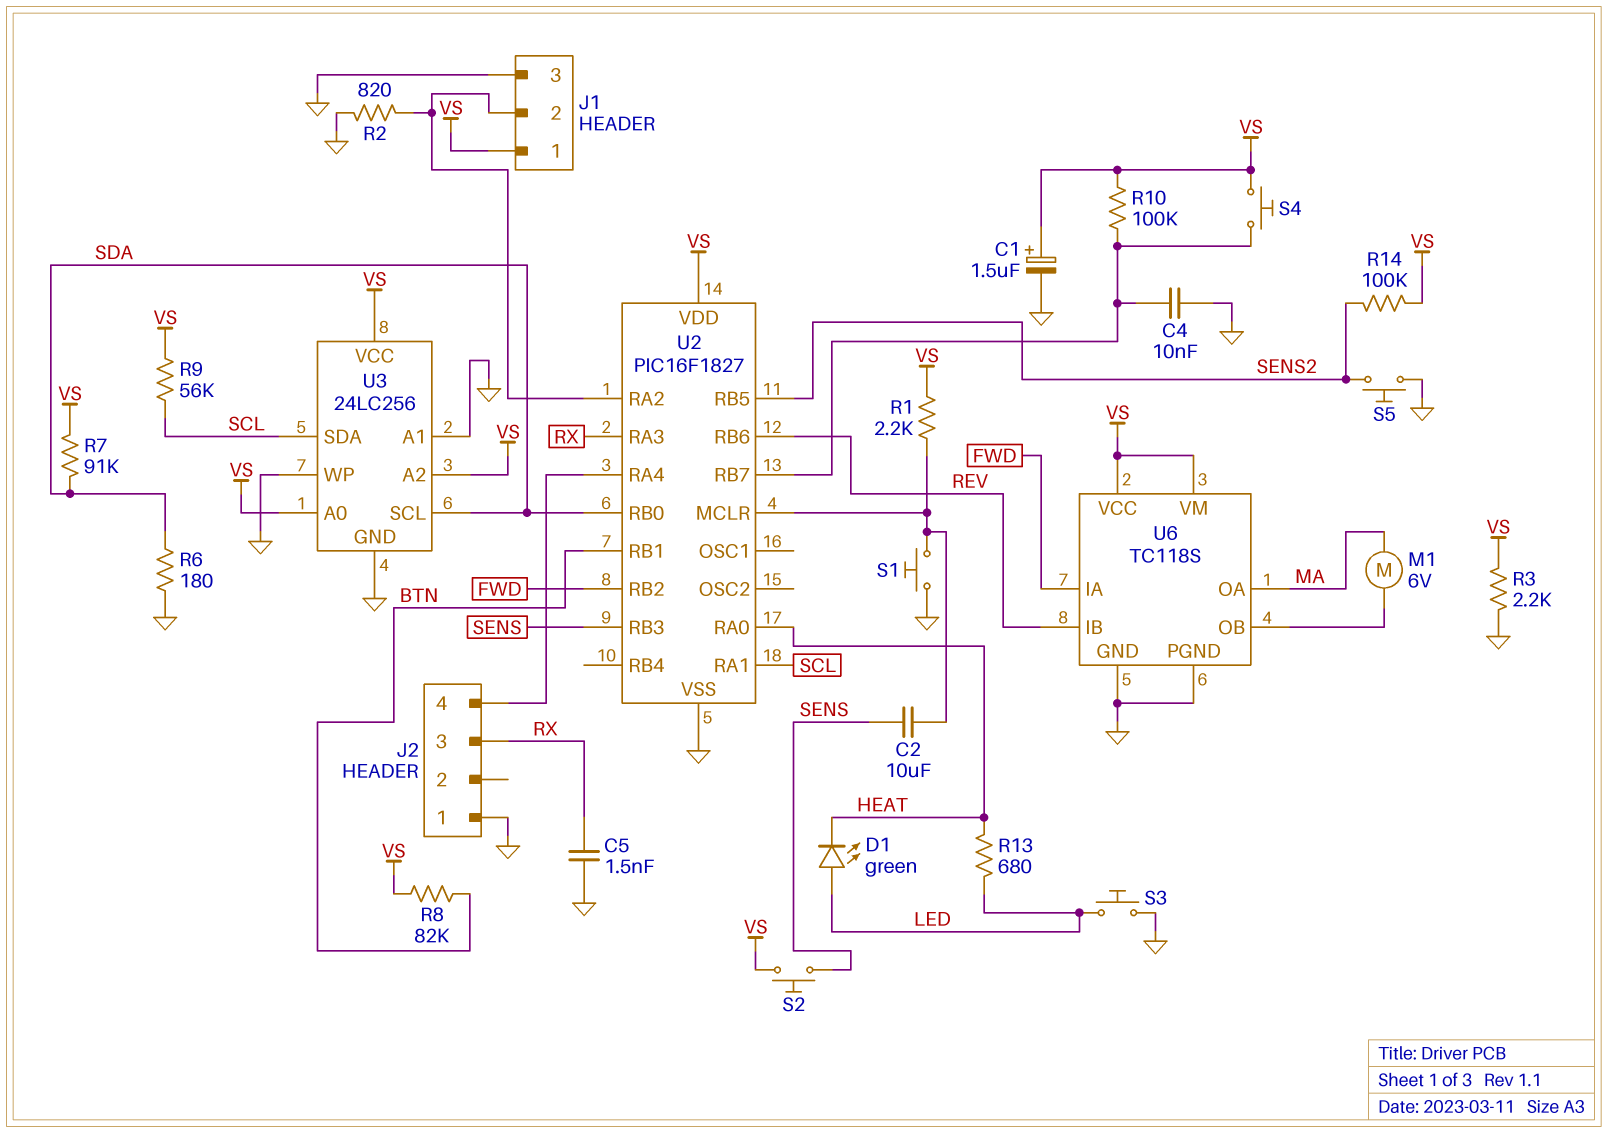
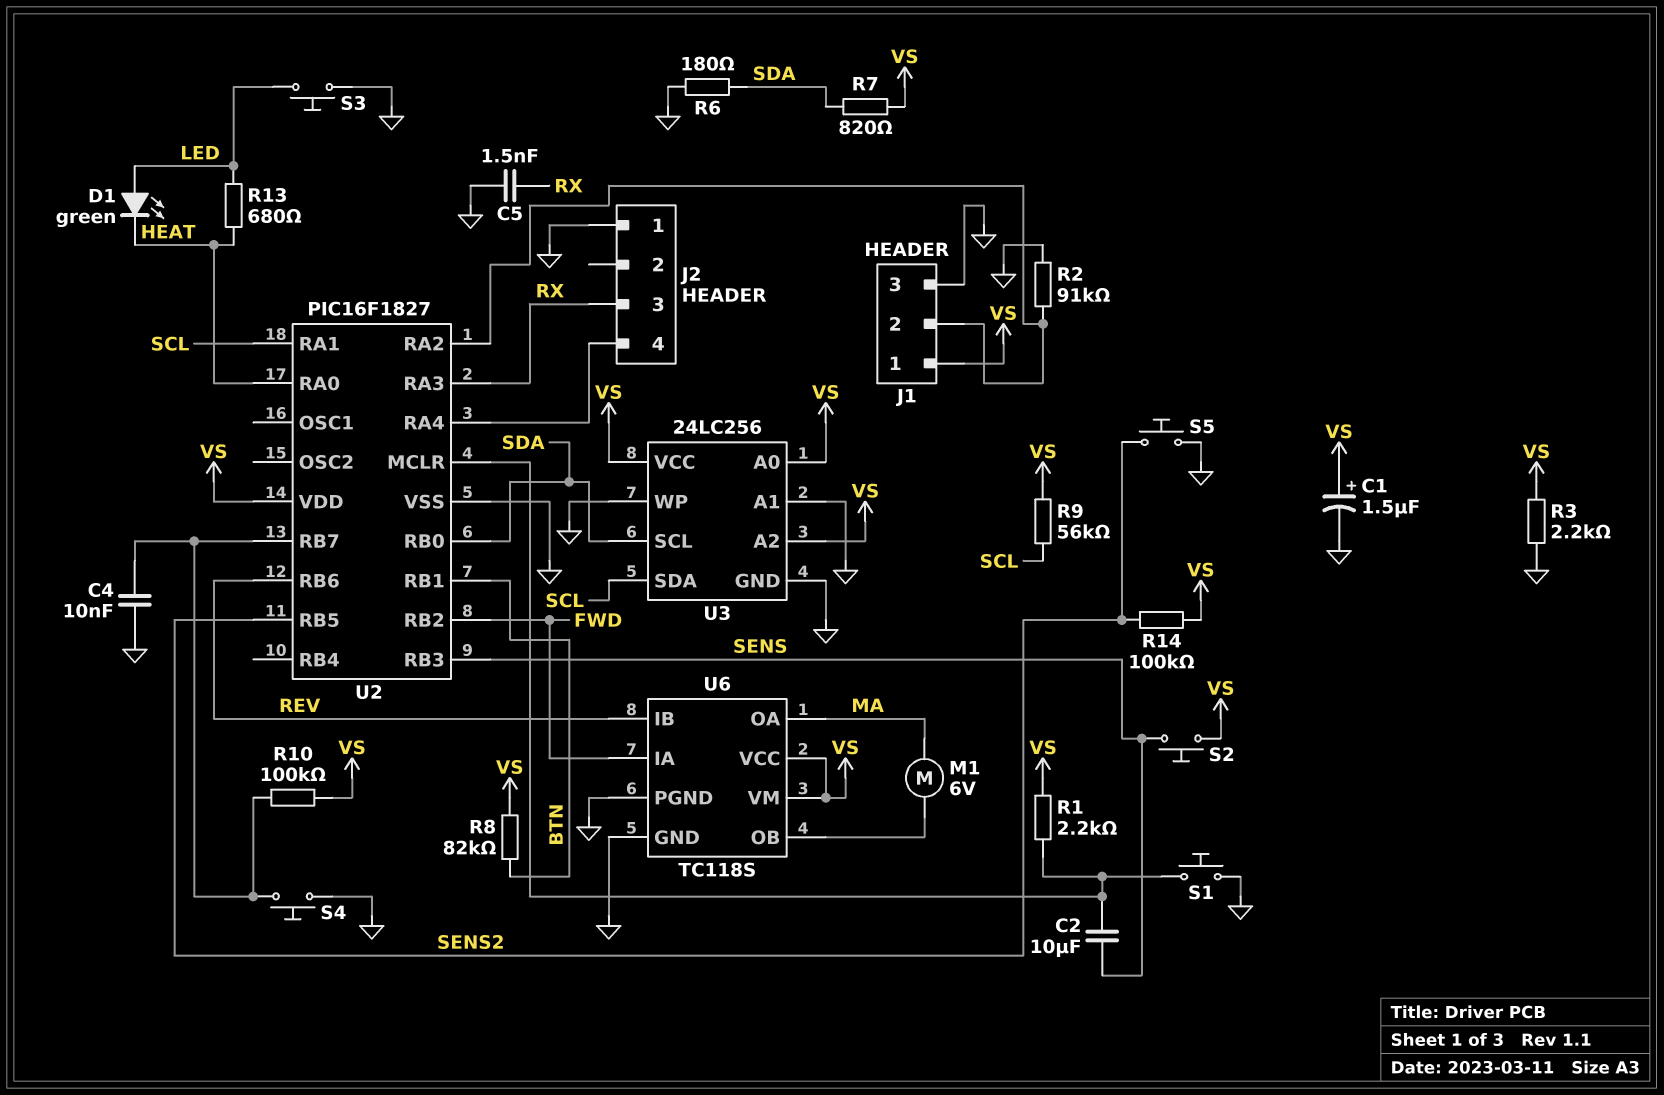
R2: 820 (GND, J1/2) -> 91k (GND, J1/2)
R7: 91k (SDA, VS) -> 820 (SDA, VS)
S4: button (U2/RB7, VS) -> button (GND, U2/RB7)

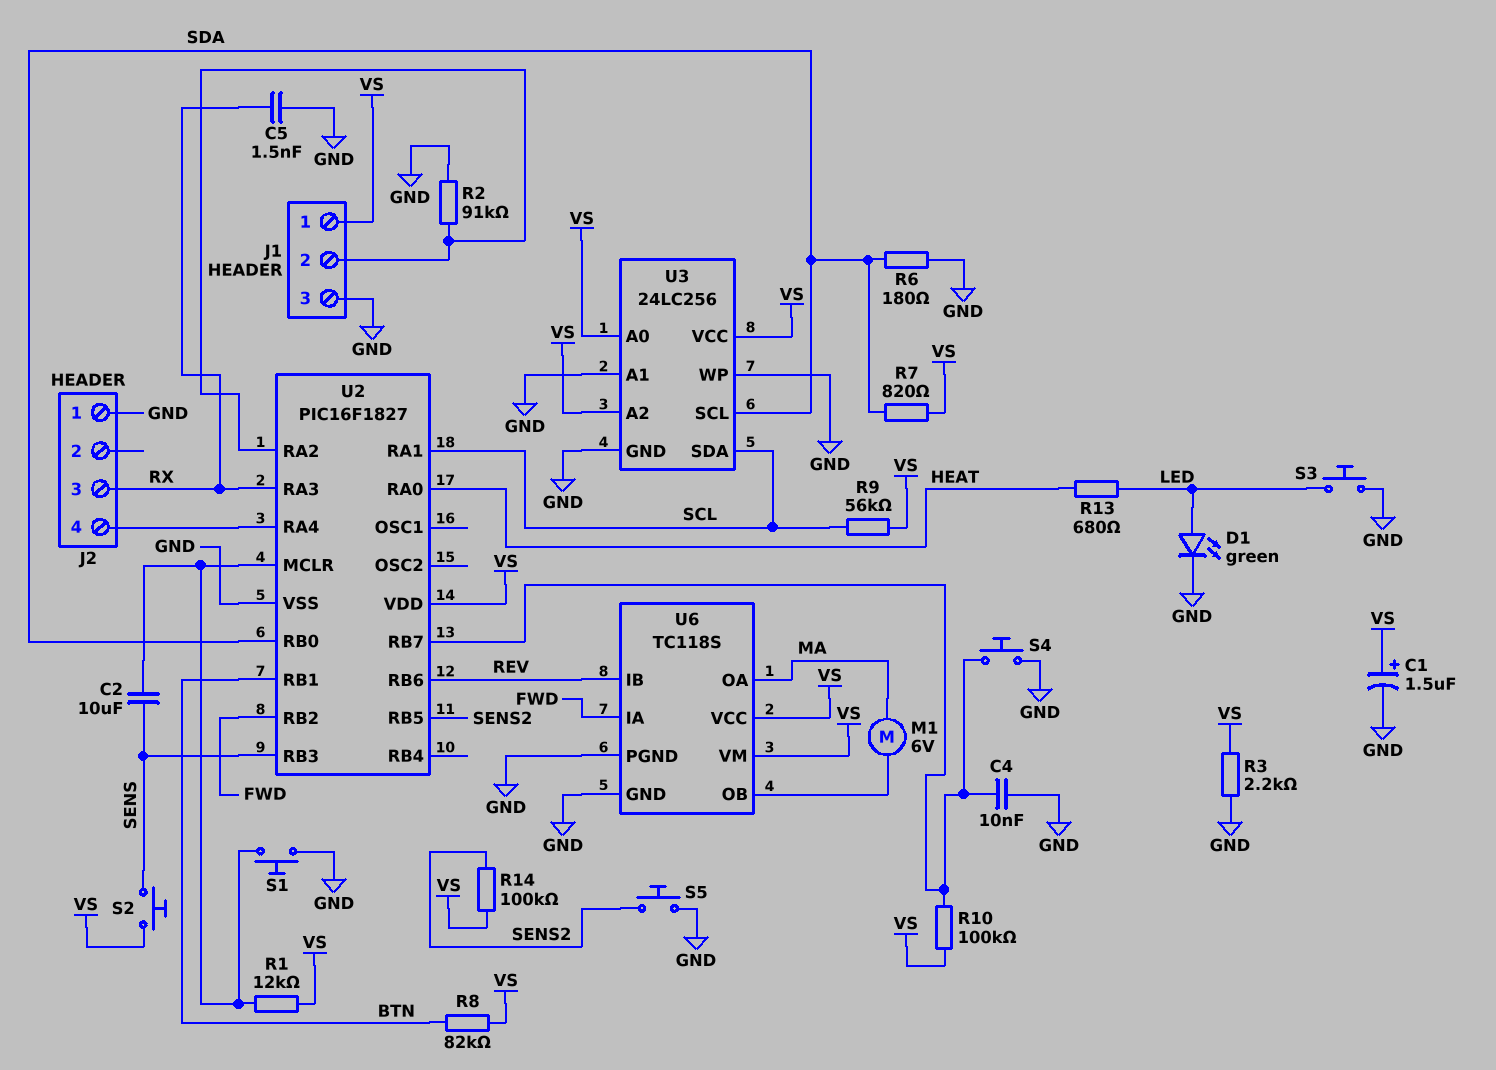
D1: LED green (A LED, K HEAT) -> LED green (A LED, K GND)
R1: 2.2k (U2/MCLR, VS) -> 12k (U2/MCLR, VS)

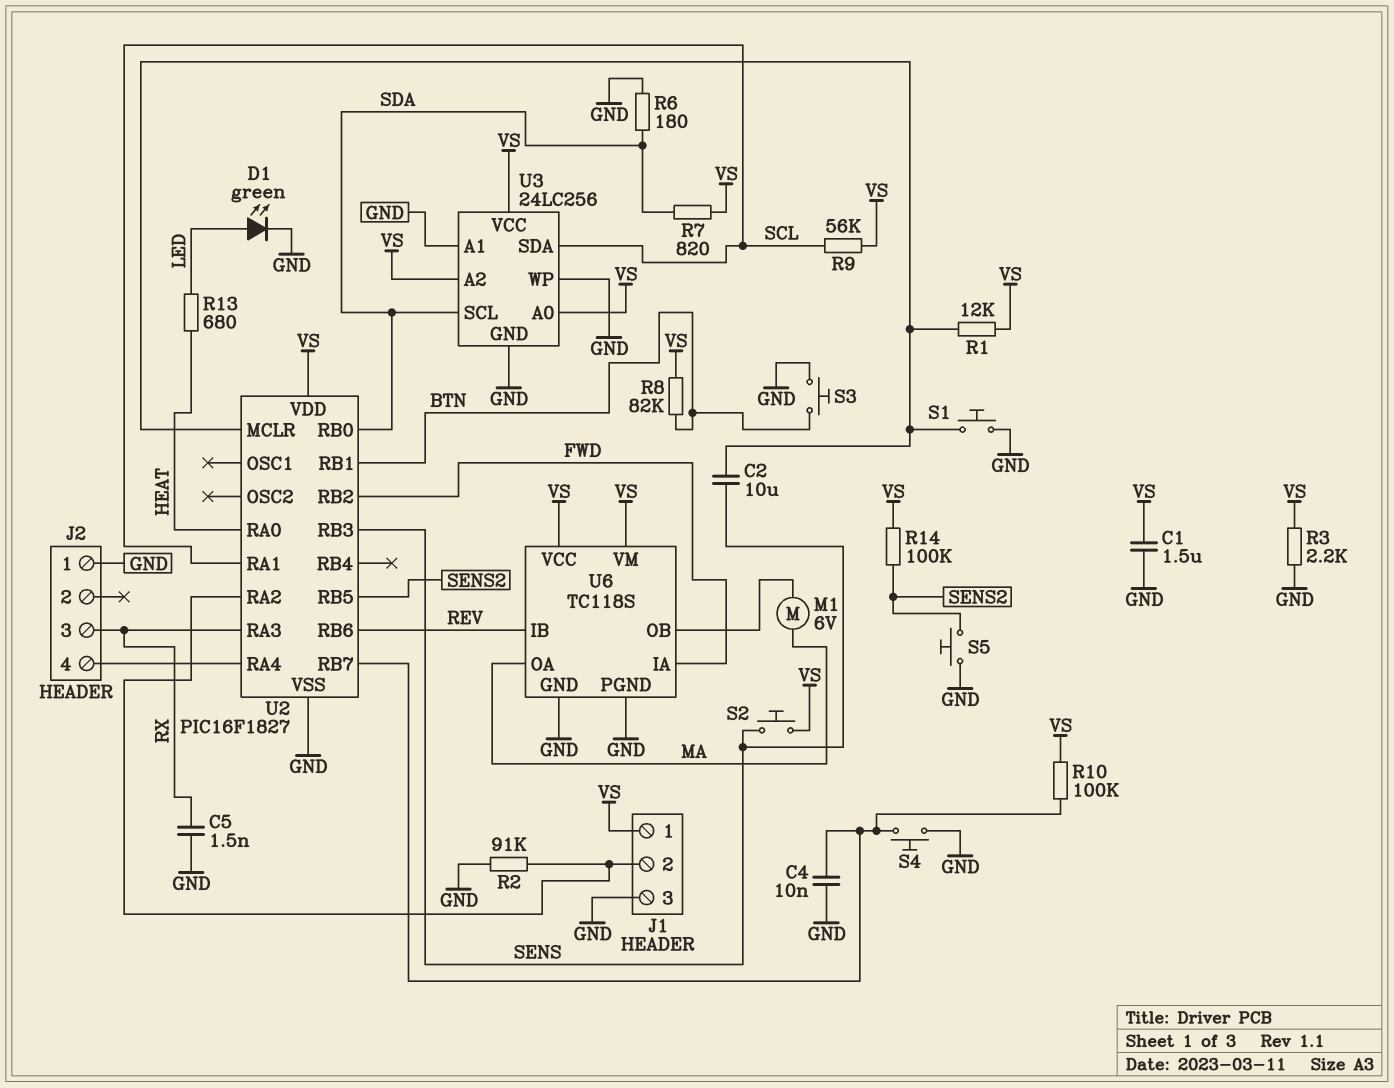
C1: 1.5uF (plus VS, minus GND) -> 1.5uF (GND, VS)
S3: button (GND, LED) -> button (BTN, GND)

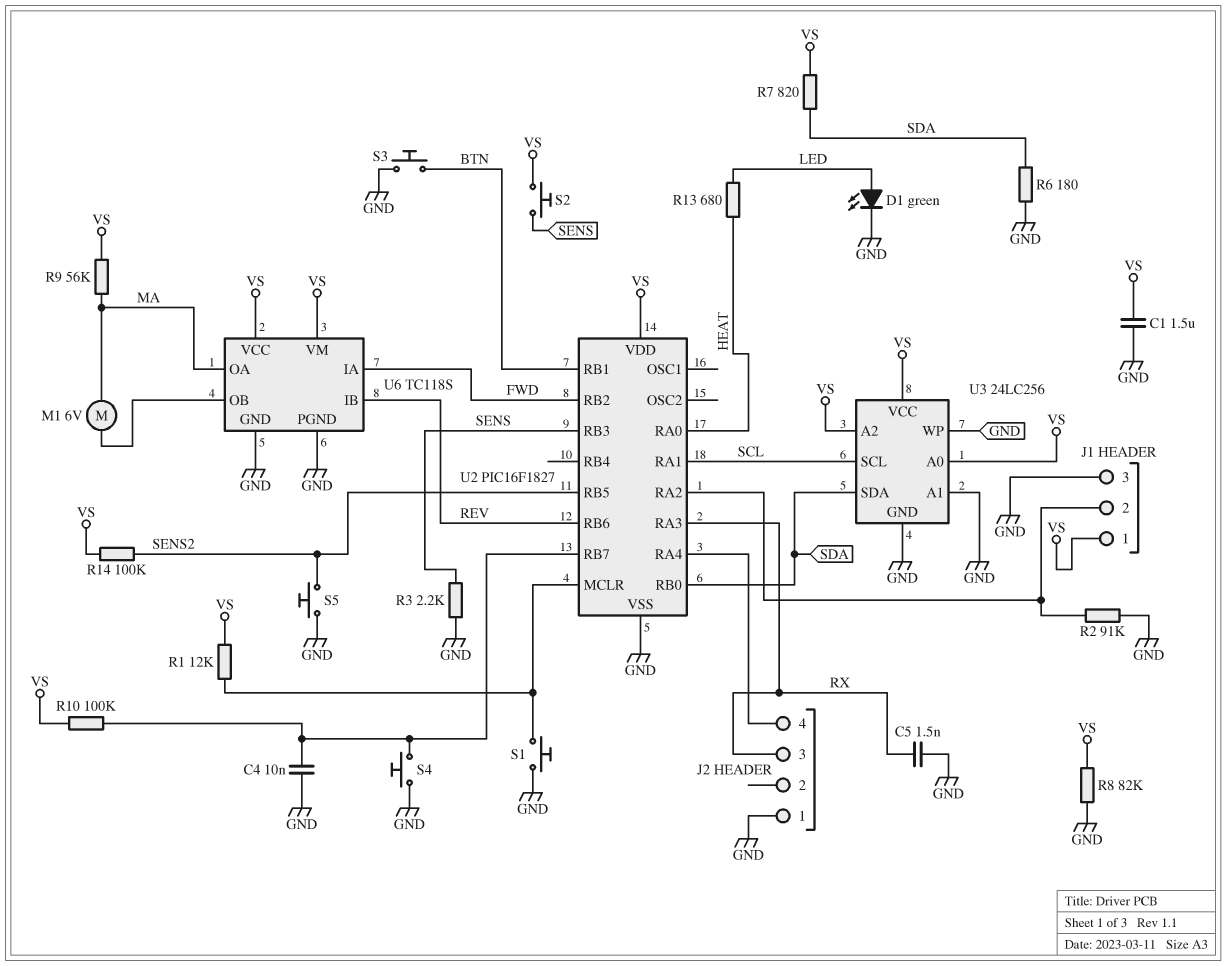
C2: 10uF (SENS, U2/MCLR) -> none
R3: 2.2k (GND, VS) -> 2.2k (GND, SENS)
R8: 82k (BTN, VS) -> 82k (GND, VS)
R9: 56k (SCL, VS) -> 56k (MA, VS)
U3 pin SCL: SDA -> SCL
U3 pin SDA: SCL -> SDA

